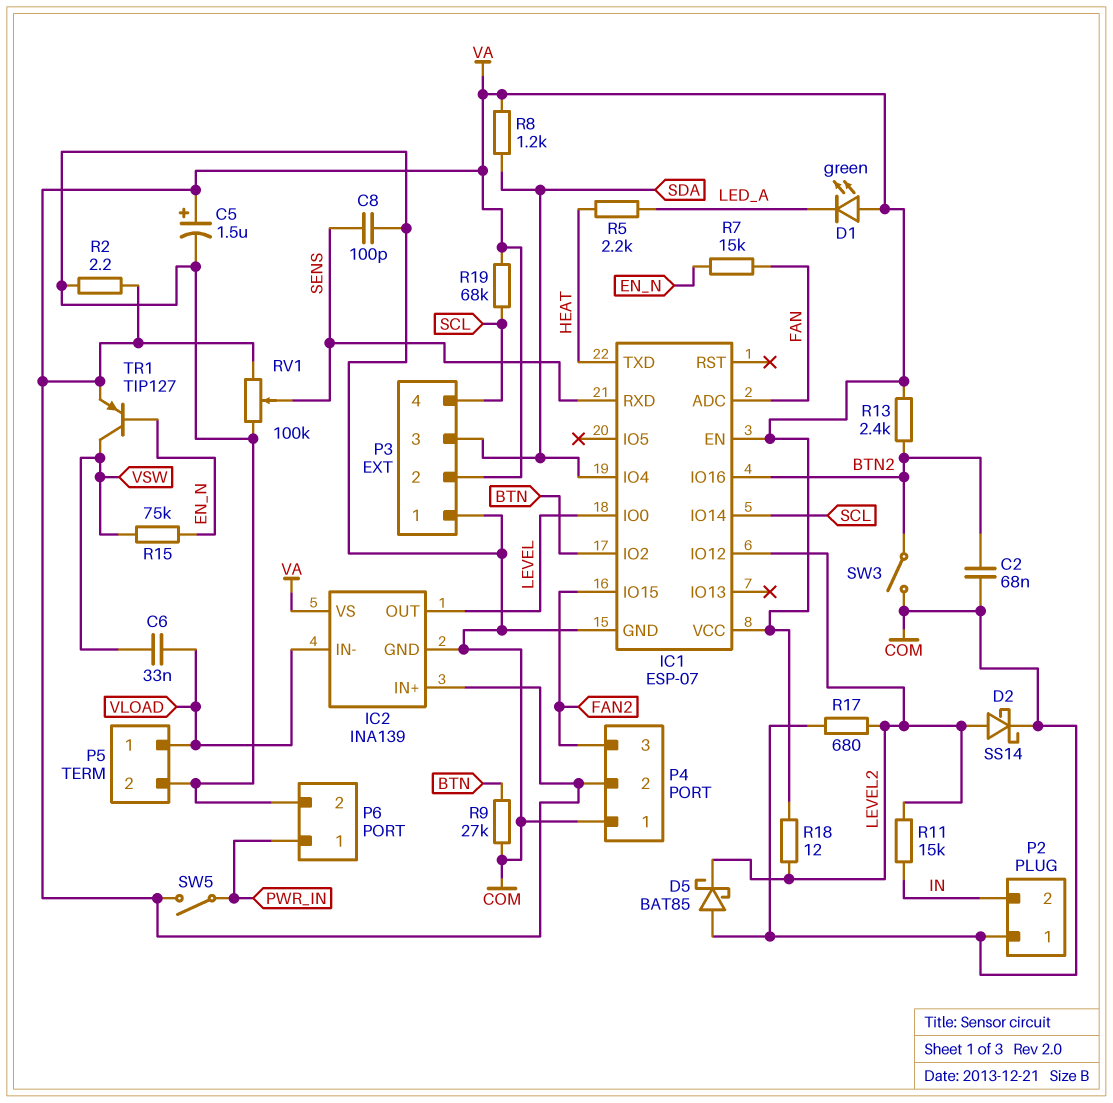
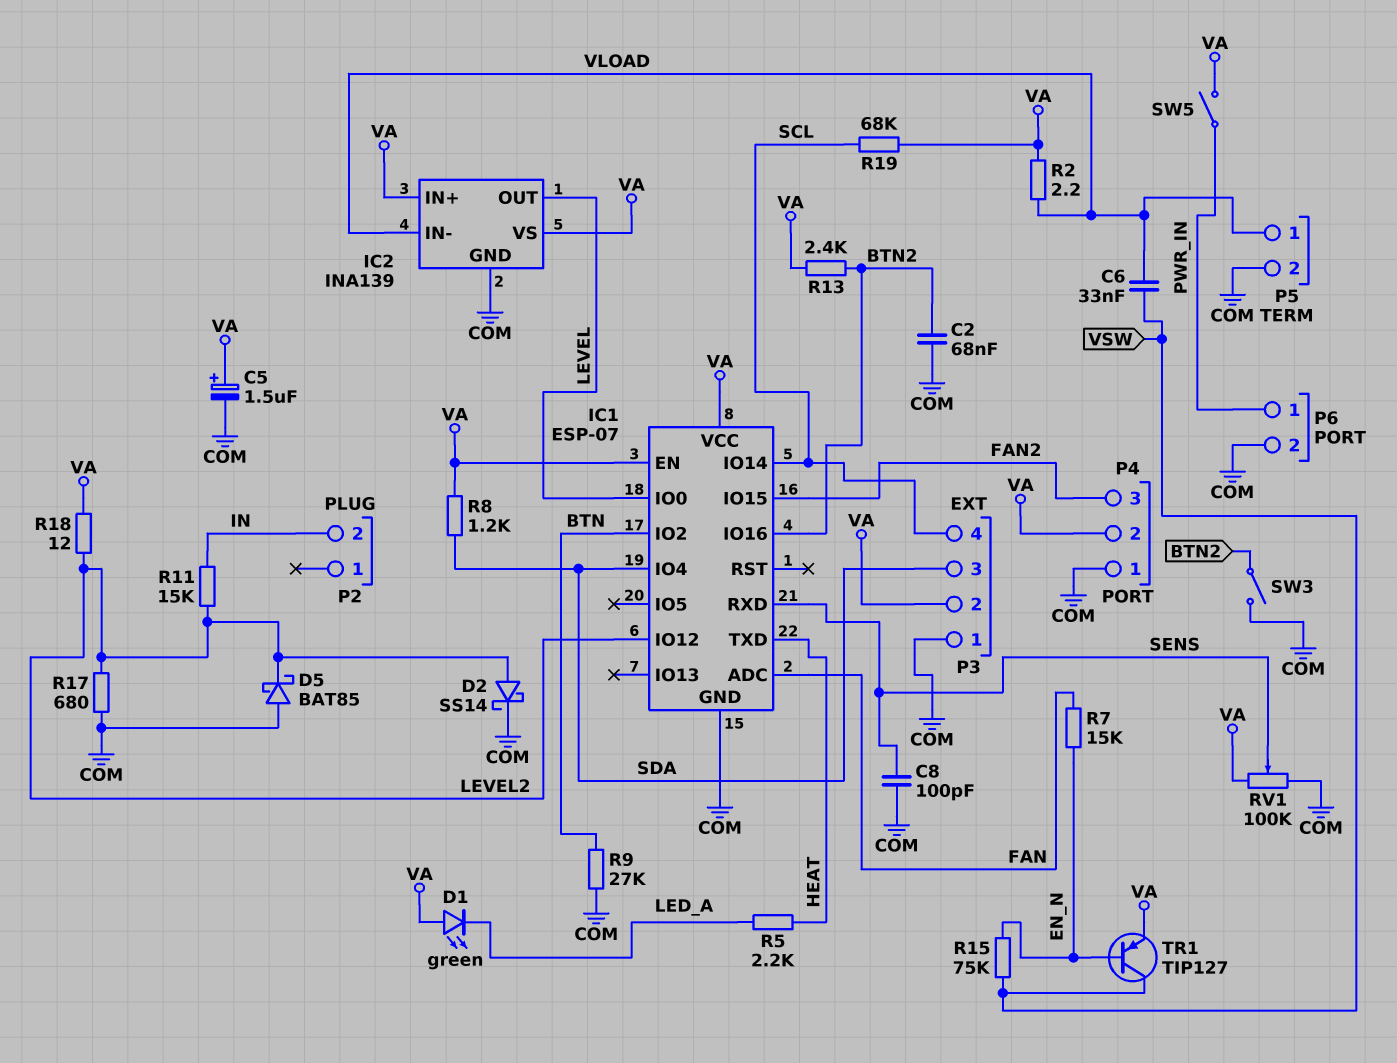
P2 pin 1: COM -> none
R2: 2.2 (COM, VA) -> 2.2 (VA, VLOAD)

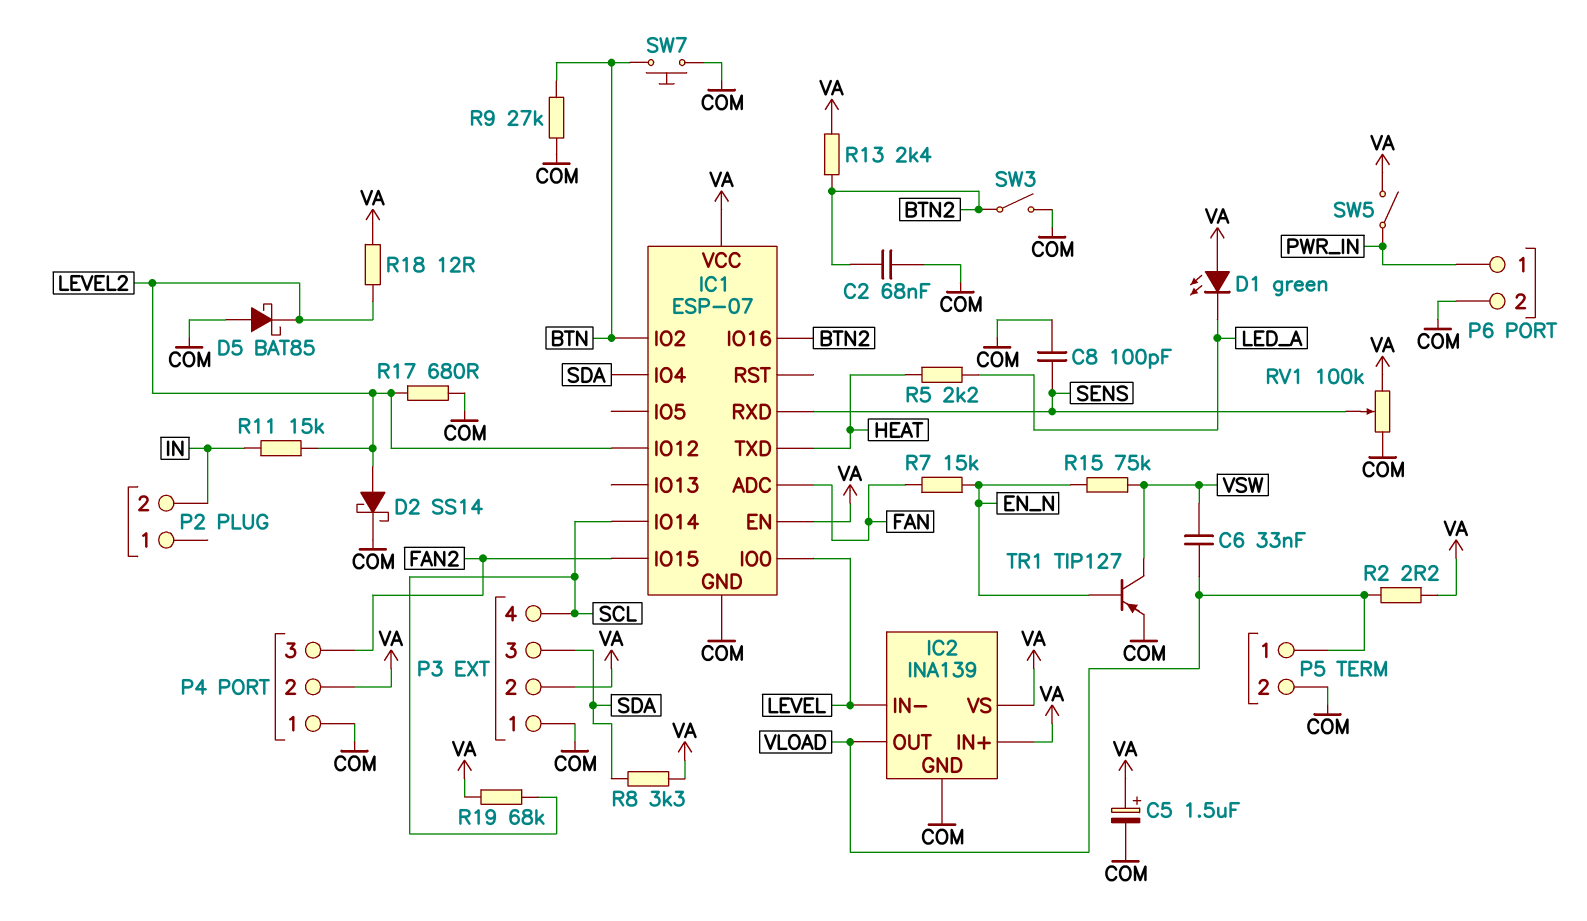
IC2 pin IN-: VLOAD -> LEVEL
IC2 pin OUT: LEVEL -> VLOAD
R8: 1.2k (SDA, VA) -> 3.3k (SDA, VA)
SW7: none -> button (BTN, COM)
TR1: PNP TIP127 (B EN_N, C VSW, E VA) -> PNP TIP127 (B EN_N, C VSW, E COM)

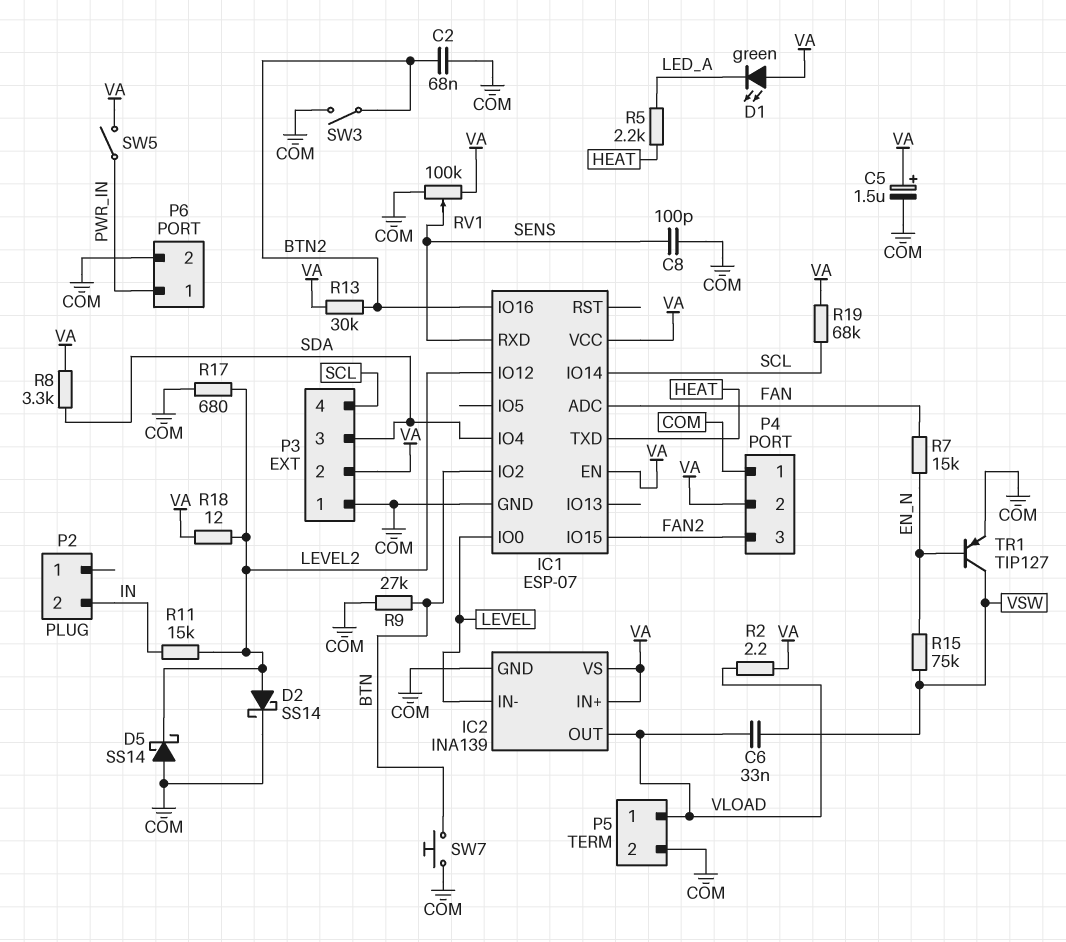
D5: schottky BAT85 (A COM, K LEVEL2) -> schottky SS14 (A COM, K LEVEL2)
R13: 2.4k (BTN2, VA) -> 30k (BTN2, VA)

